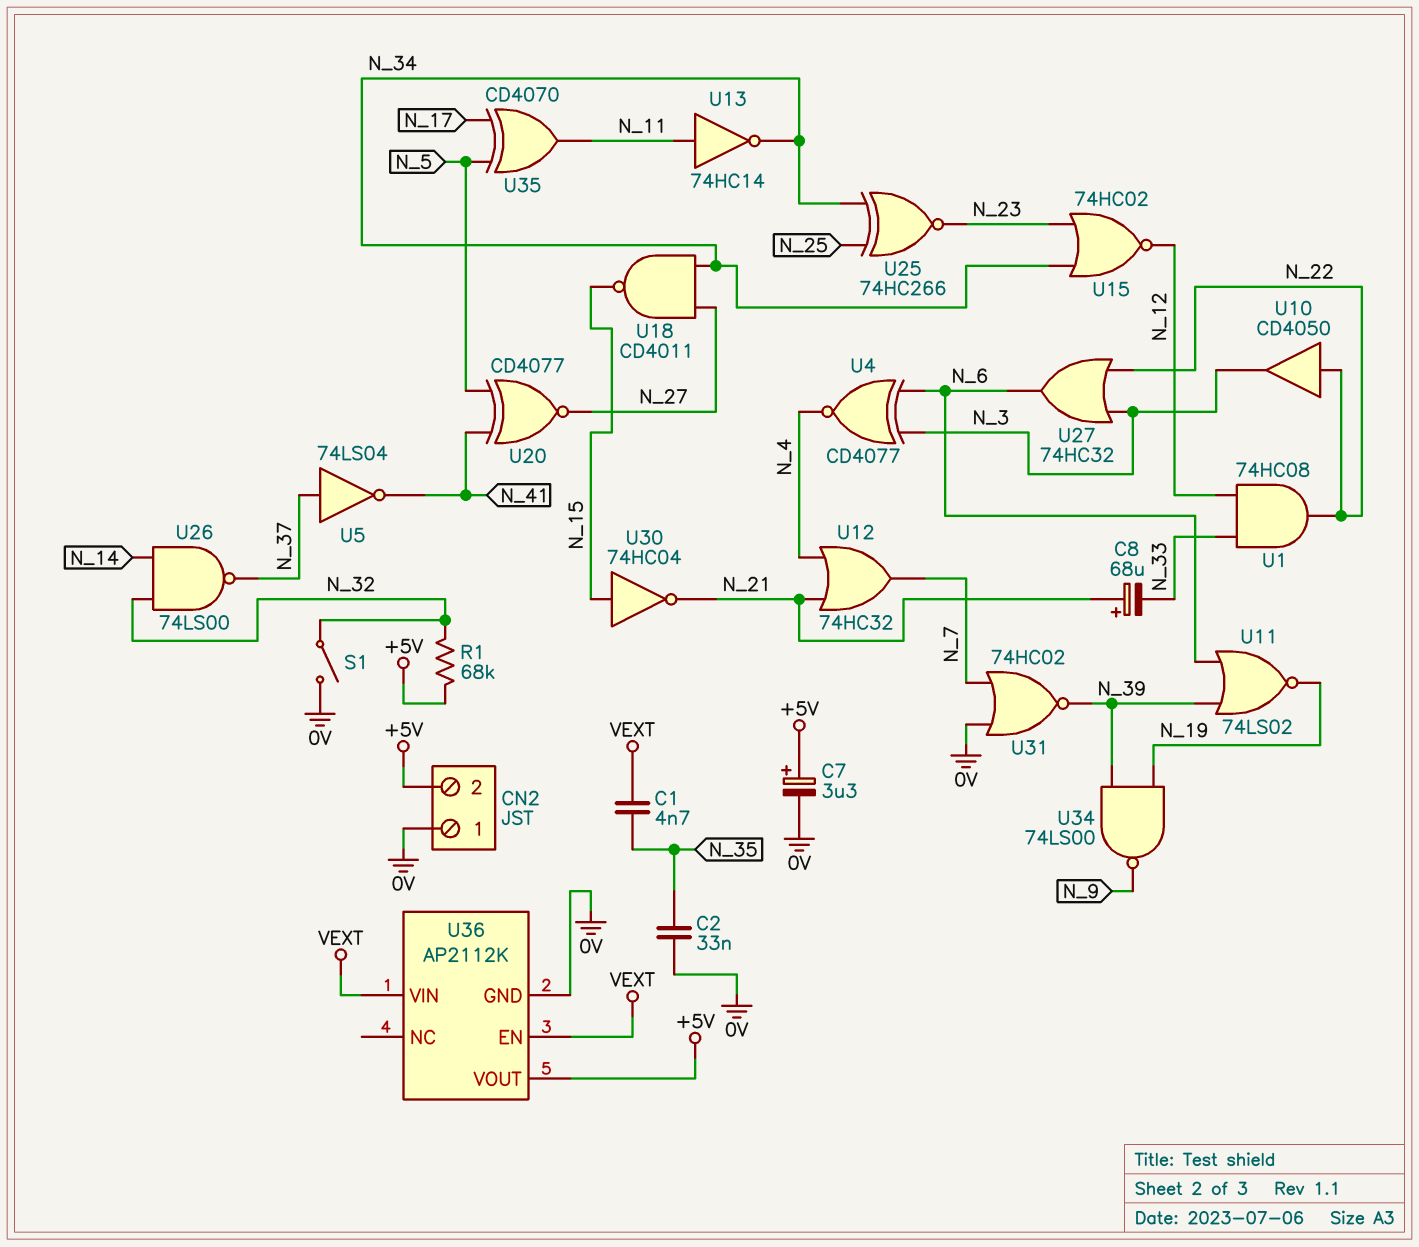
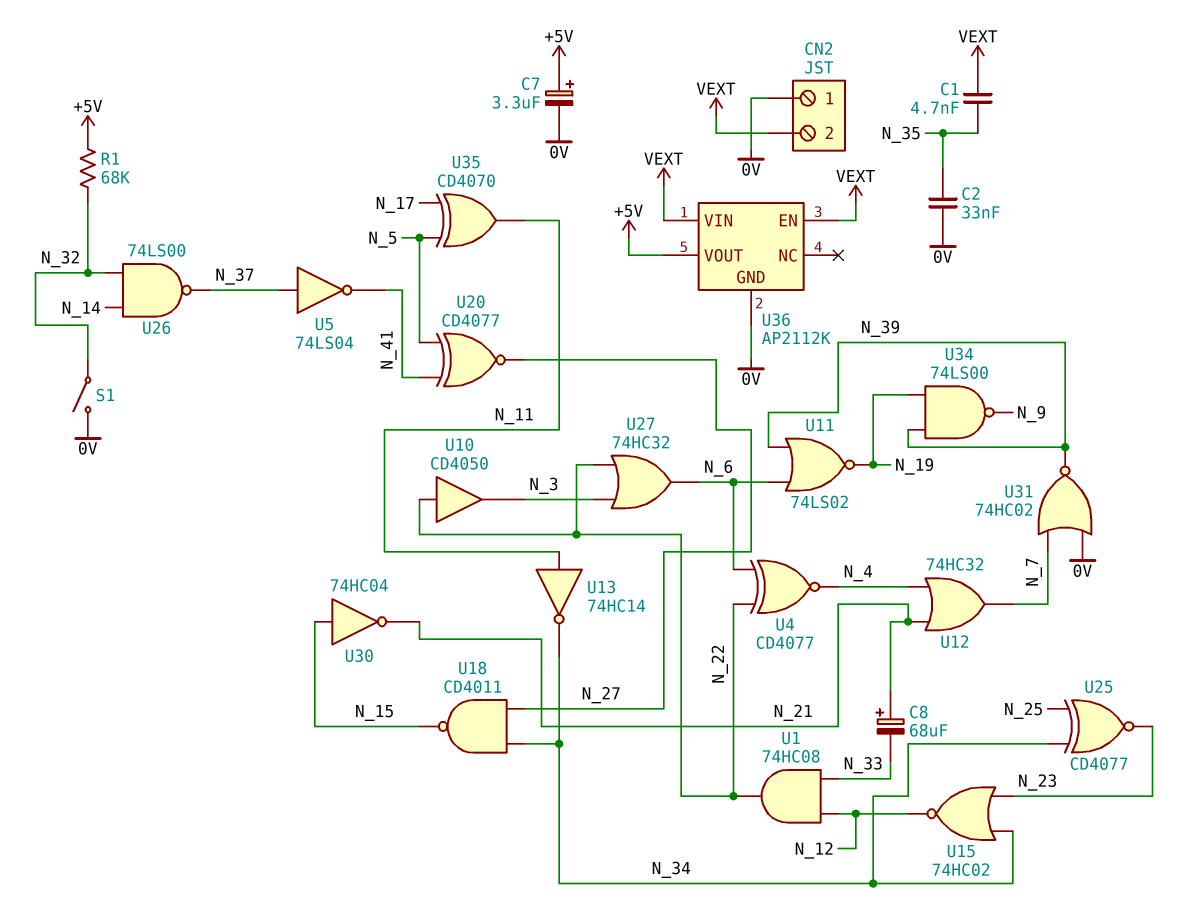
CN2 pin 2: +5V -> VEXT
U4: XNOR CD4077 (in N_3, in N_6, out N_4) -> XNOR CD4077 (in N_6, in N_22, out N_4)
U25: XNOR 74HC266 (in N_25, in N_34, out N_23) -> XNOR CD4077 (in N_25, in N_34, out N_23)

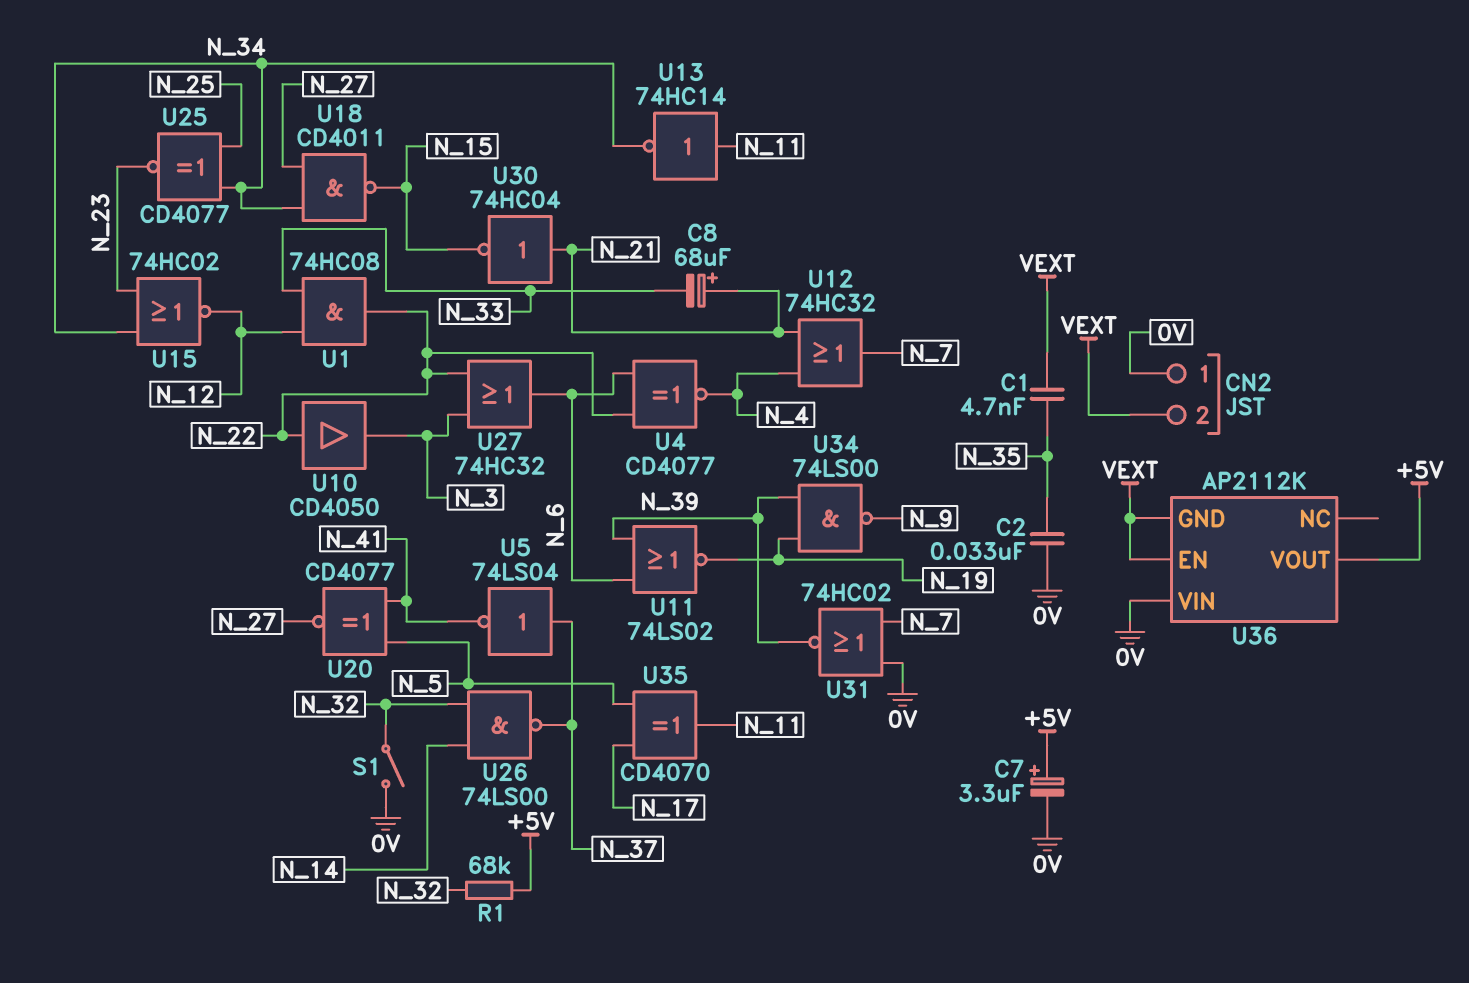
U30: NOT 74HC04 (in N_15, out N_21) -> NOT 74HC04 (in N_21, out N_15)
U36 pin GND: 0V -> VEXT
U36 pin VIN: VEXT -> 0V

